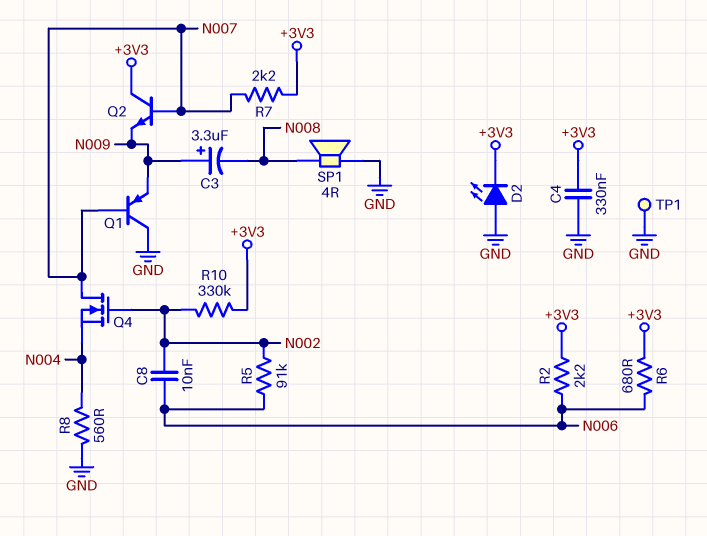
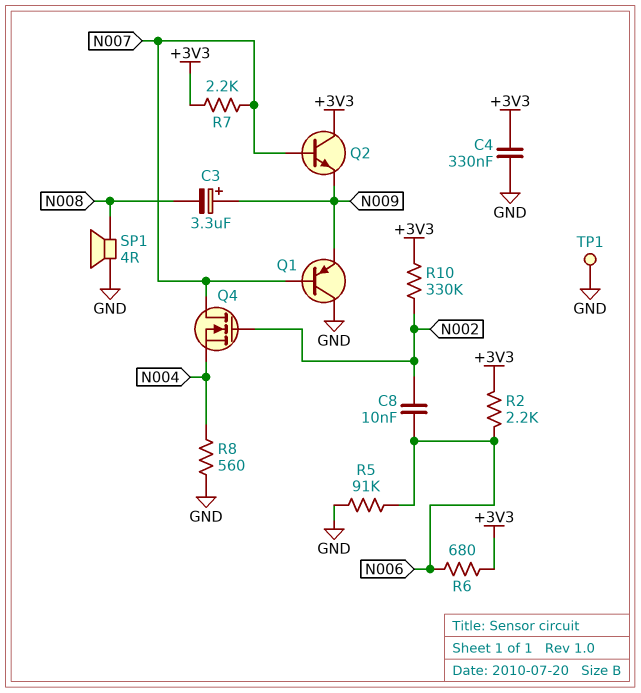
D2: LED (A GND, K +3V3) -> none
R5: 91k (N002, N006) -> 91k (GND, N006)

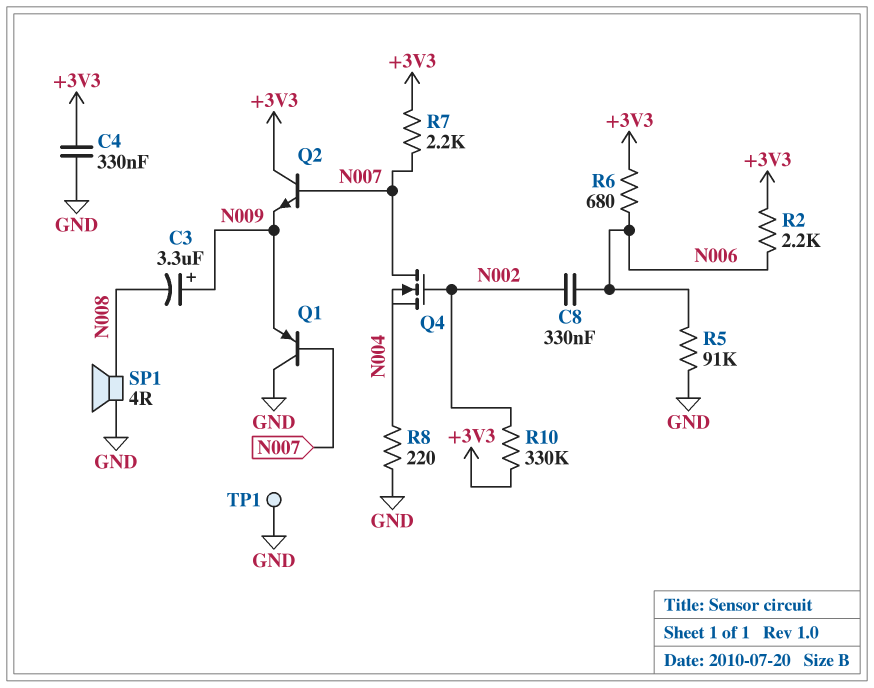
C8: 10nF (N002, N006) -> 330nF (N002, N006)
R8: 560 (GND, N004) -> 220 (GND, N004)

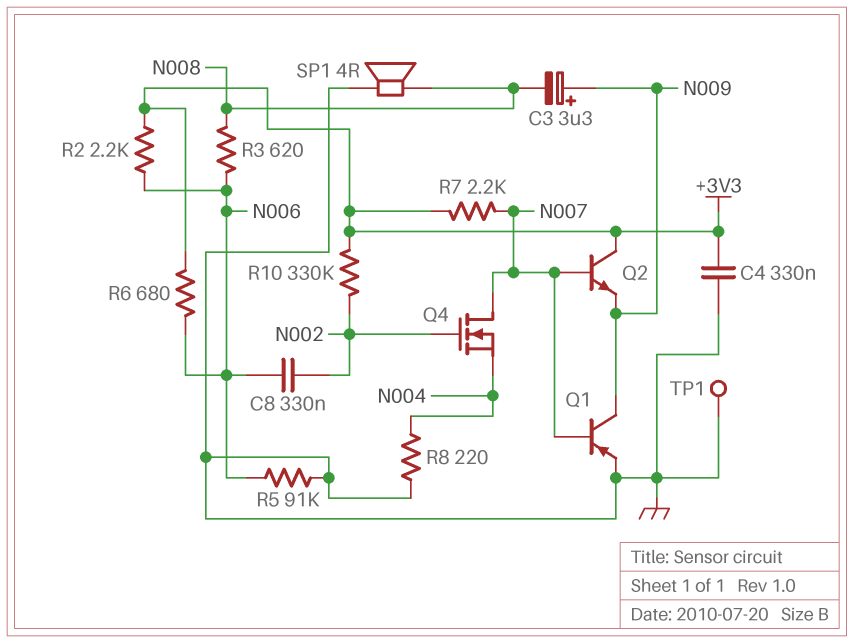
Q1: PNP (B N007, C GND, E N009) -> PNP (B N007, C N009, E GND)
R3: none -> 620 (N006, N008)

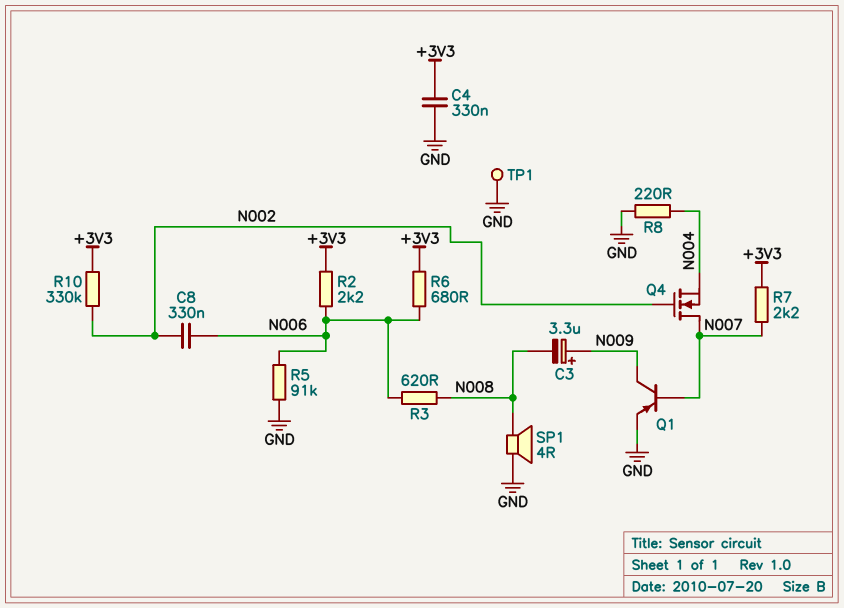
Q2: NPN (B N007, C +3V3, E N009) -> none

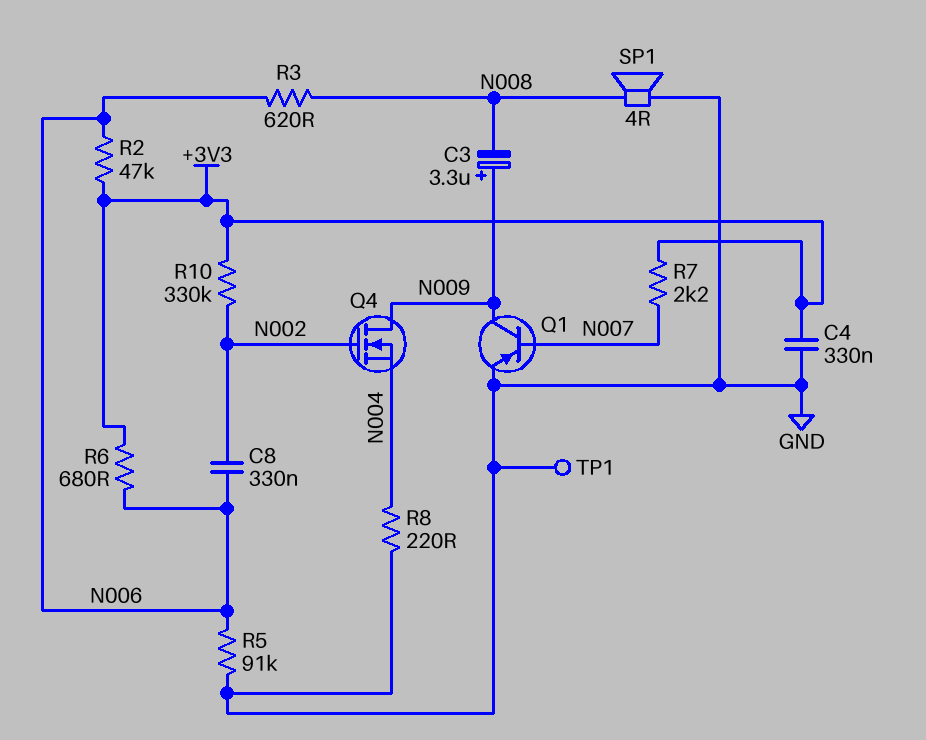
Q4: NMOS (G N002, D N007, S N004) -> NMOS (G N002, D N009, S N004)
R2: 2.2k (+3V3, N006) -> 47k (+3V3, N006)

